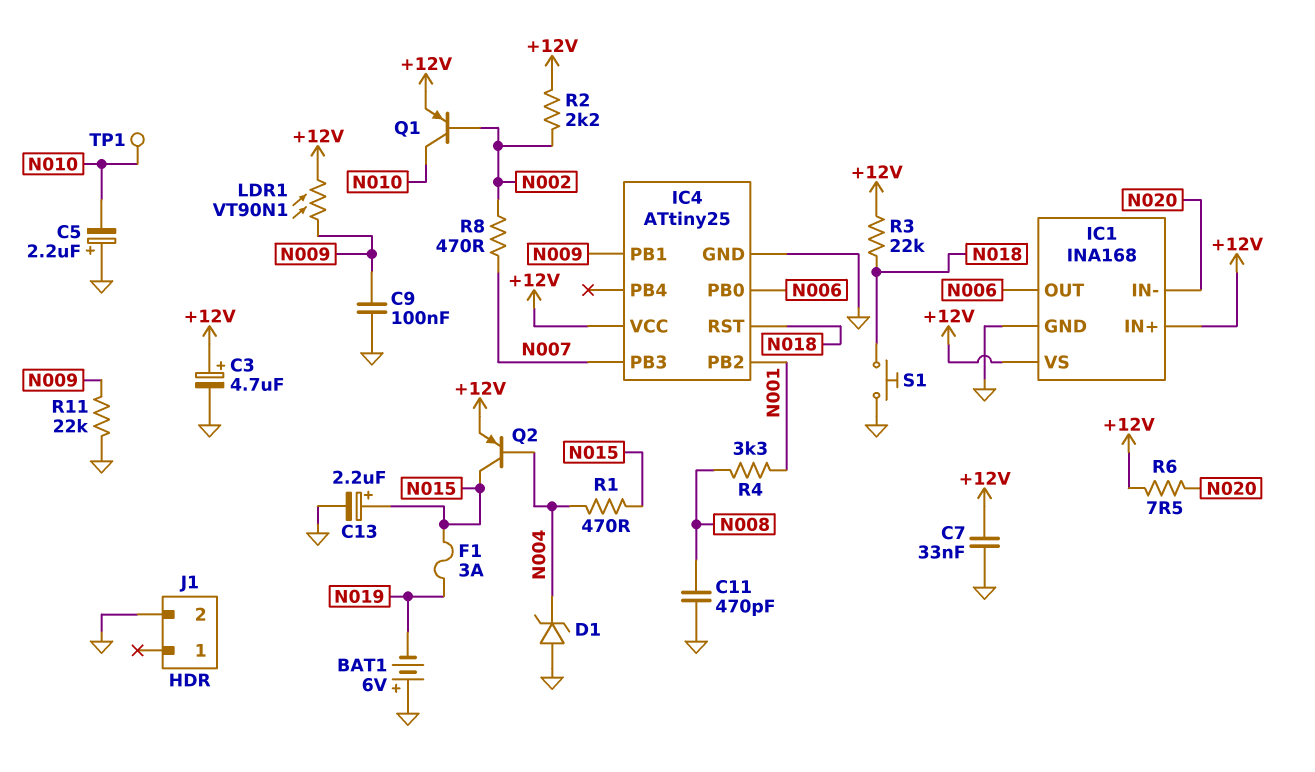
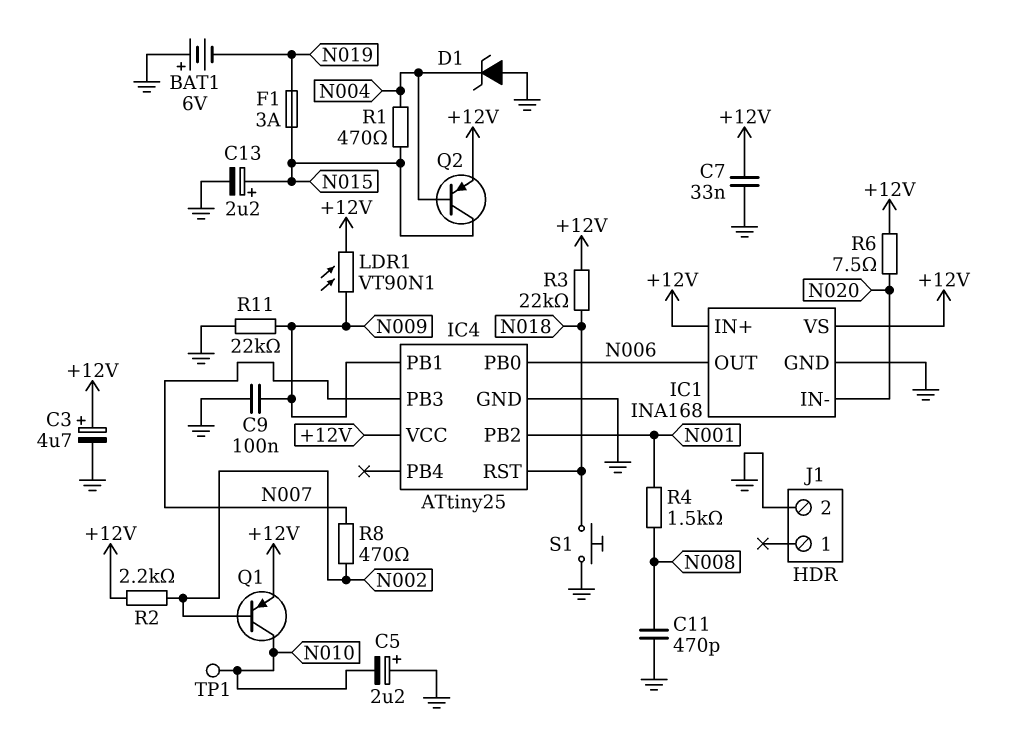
R4: 3.3k (N001, N008) -> 1.5k (N001, N008)

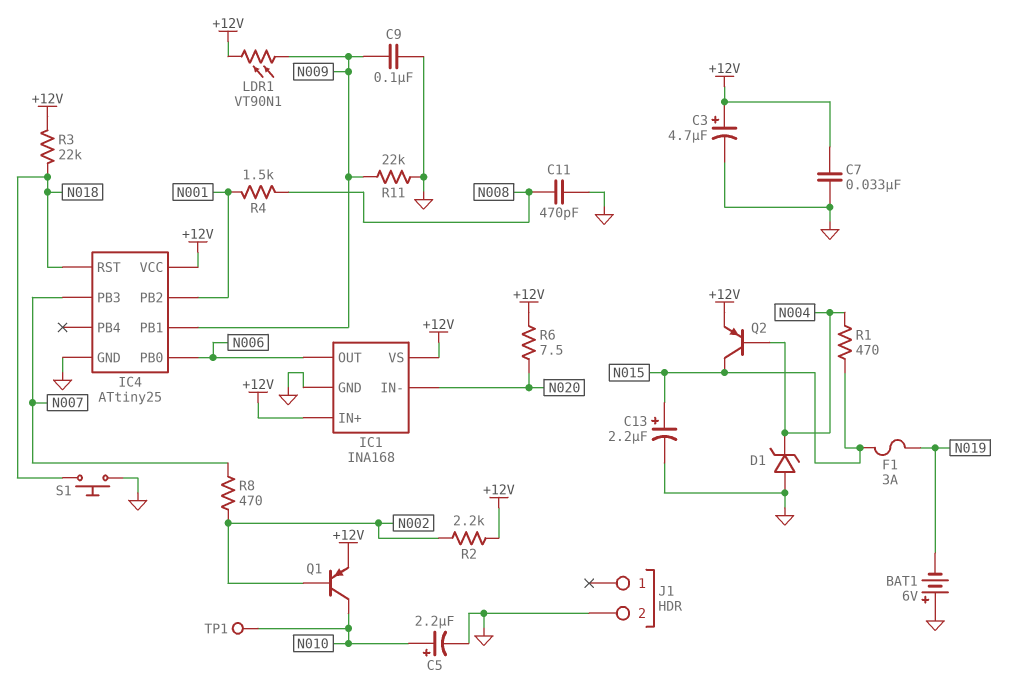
C5: 2.2uF (plus GND, minus N010) -> 2.2uF (plus N010, minus GND)

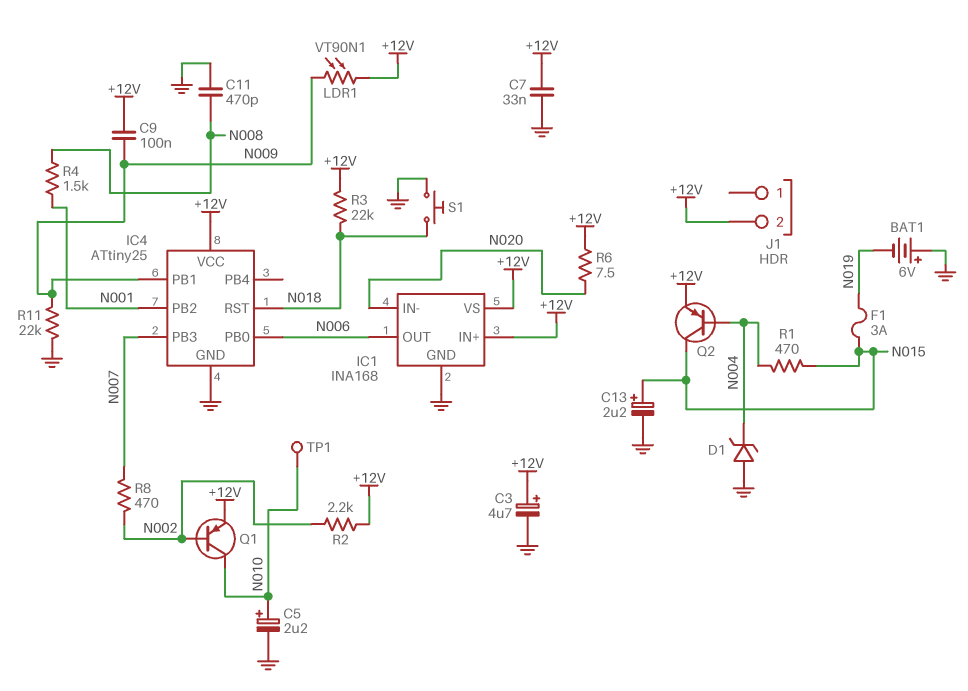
C9: 100nF (GND, N009) -> 100nF (+12V, N009)
J1 pin 2: GND -> +12V

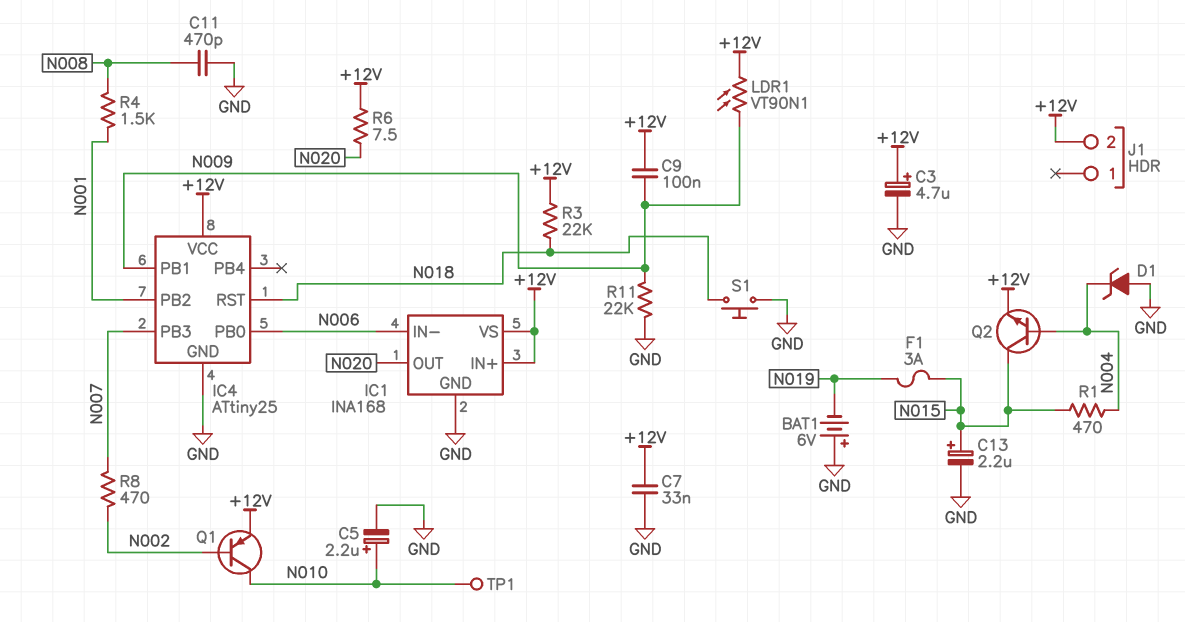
IC1 pin IN-: N020 -> N006
IC1 pin OUT: N006 -> N020
Q2: PNP (B N004, C N015, E +12V) -> NPN (B N004, C N015, E +12V)
R2: 2.2k (+12V, N002) -> none

